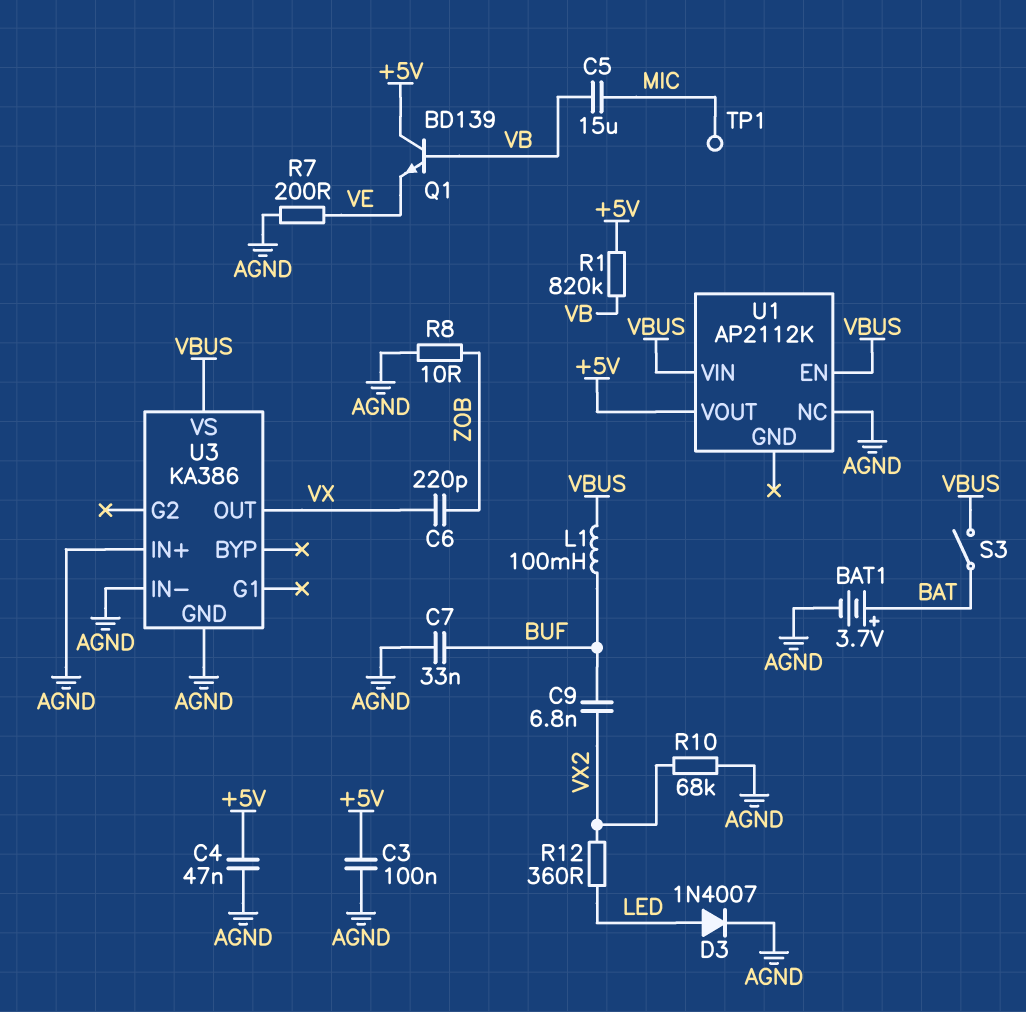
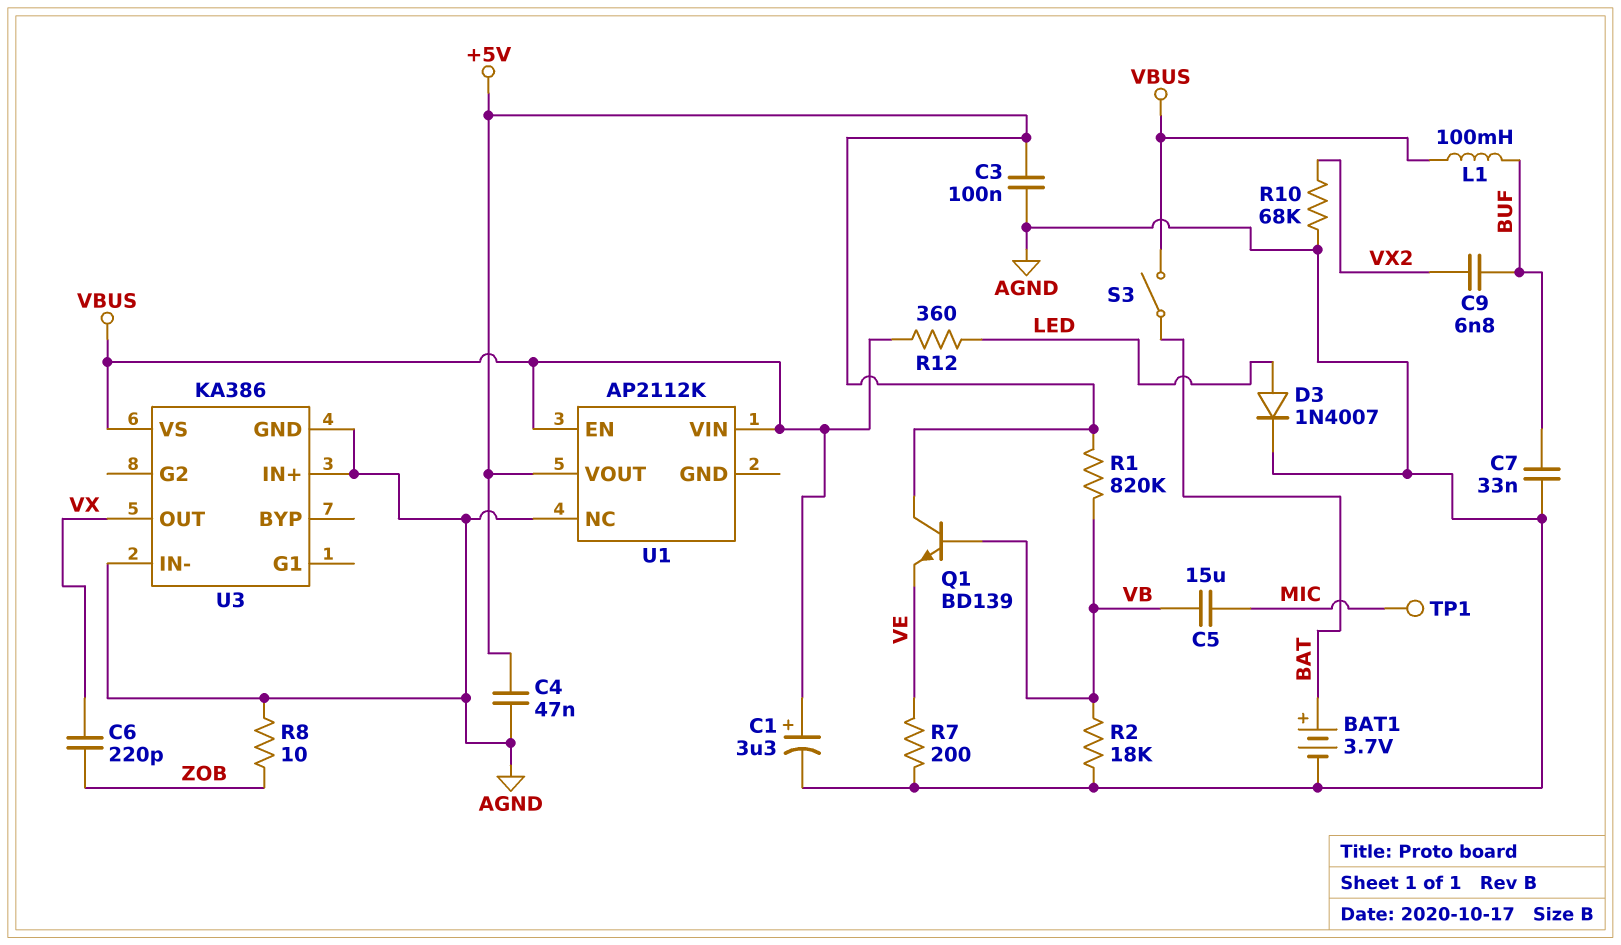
C1: none -> 3.3uF (plus VBUS, minus AGND)
R2: none -> 18k (AGND, VB)
R12: 360 (LED, VX2) -> 360 (LED, VBUS)

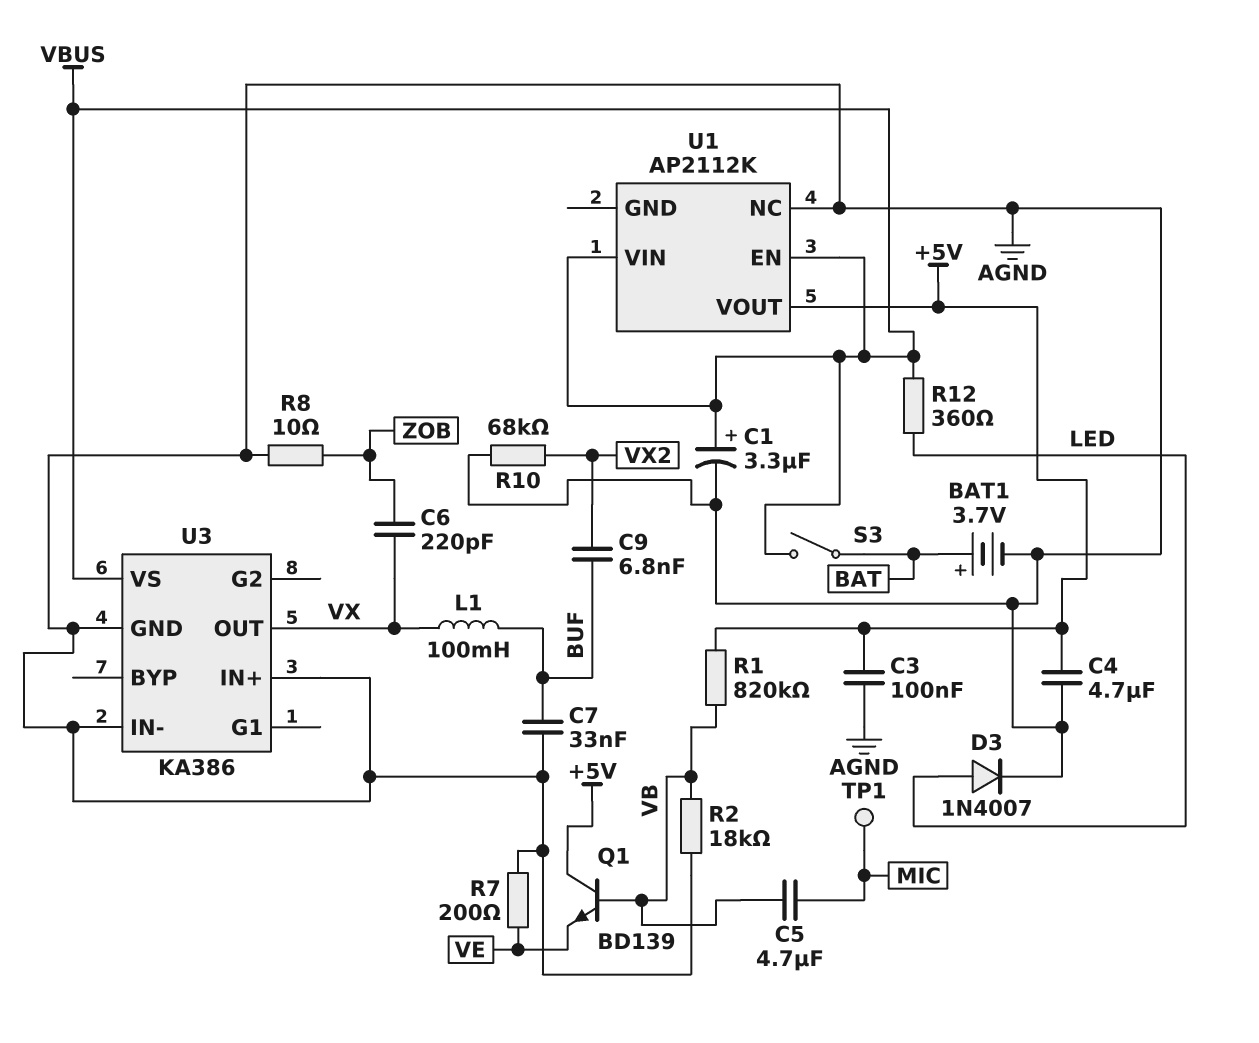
C4: 47nF (+5V, AGND) -> 4.7uF (+5V, AGND)
C5: 15uF (MIC, VB) -> 4.7uF (MIC, VB)
L1: 100mH (BUF, VBUS) -> 100mH (BUF, VX)

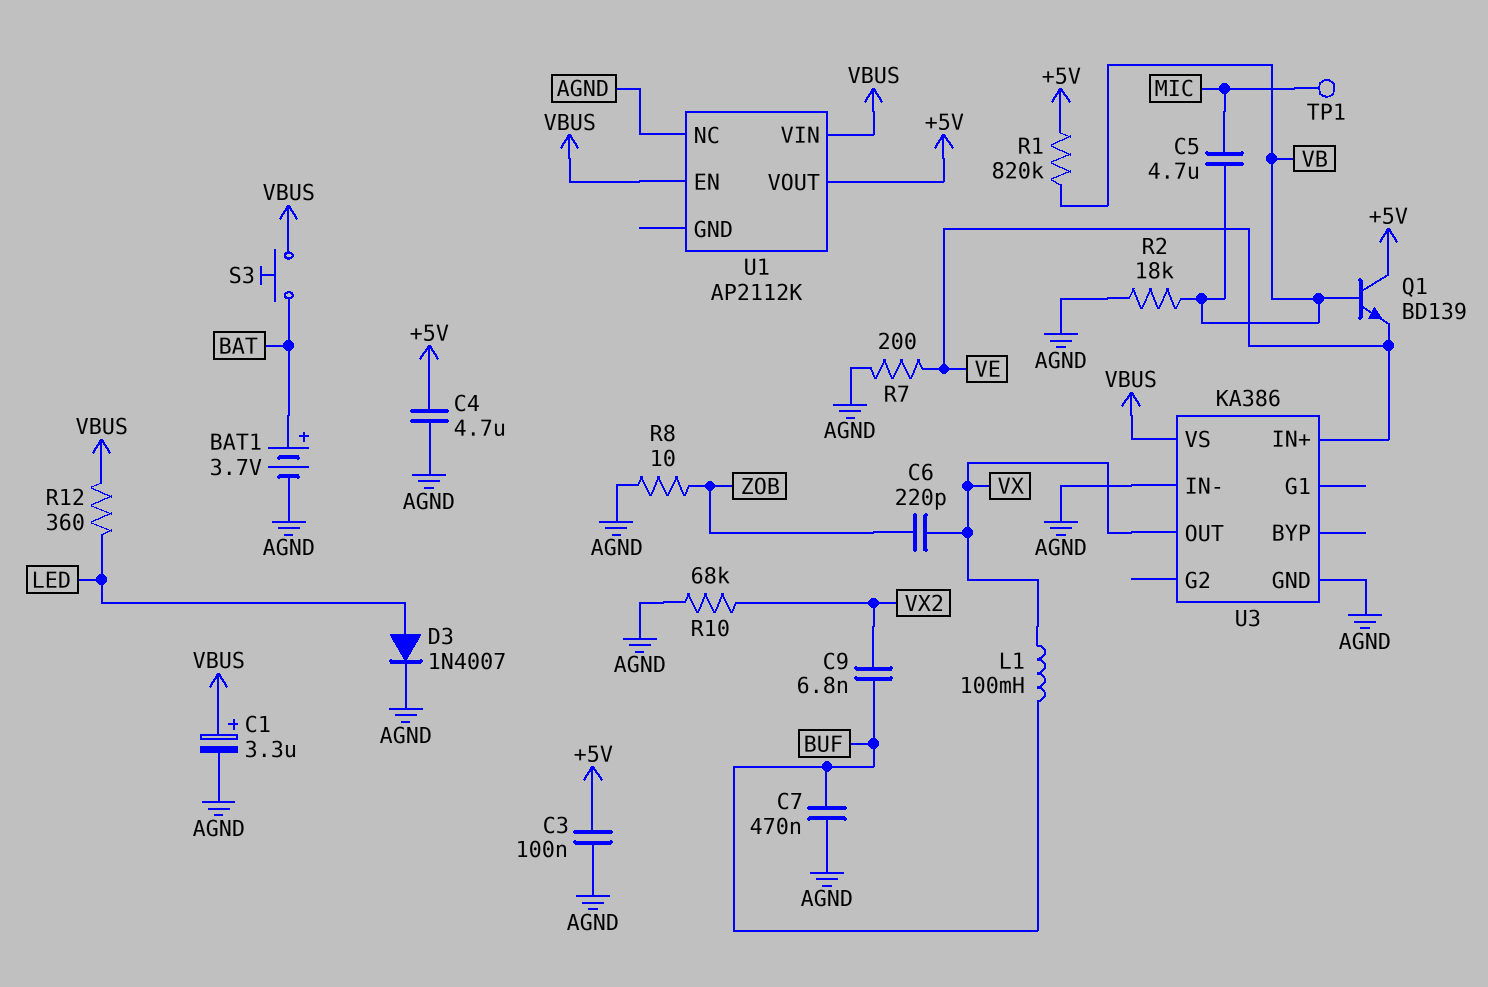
C7: 33nF (AGND, BUF) -> 470nF (AGND, BUF)
S3: switch (BAT, VBUS) -> button (BAT, VBUS)
U3 pin IN+: AGND -> VE

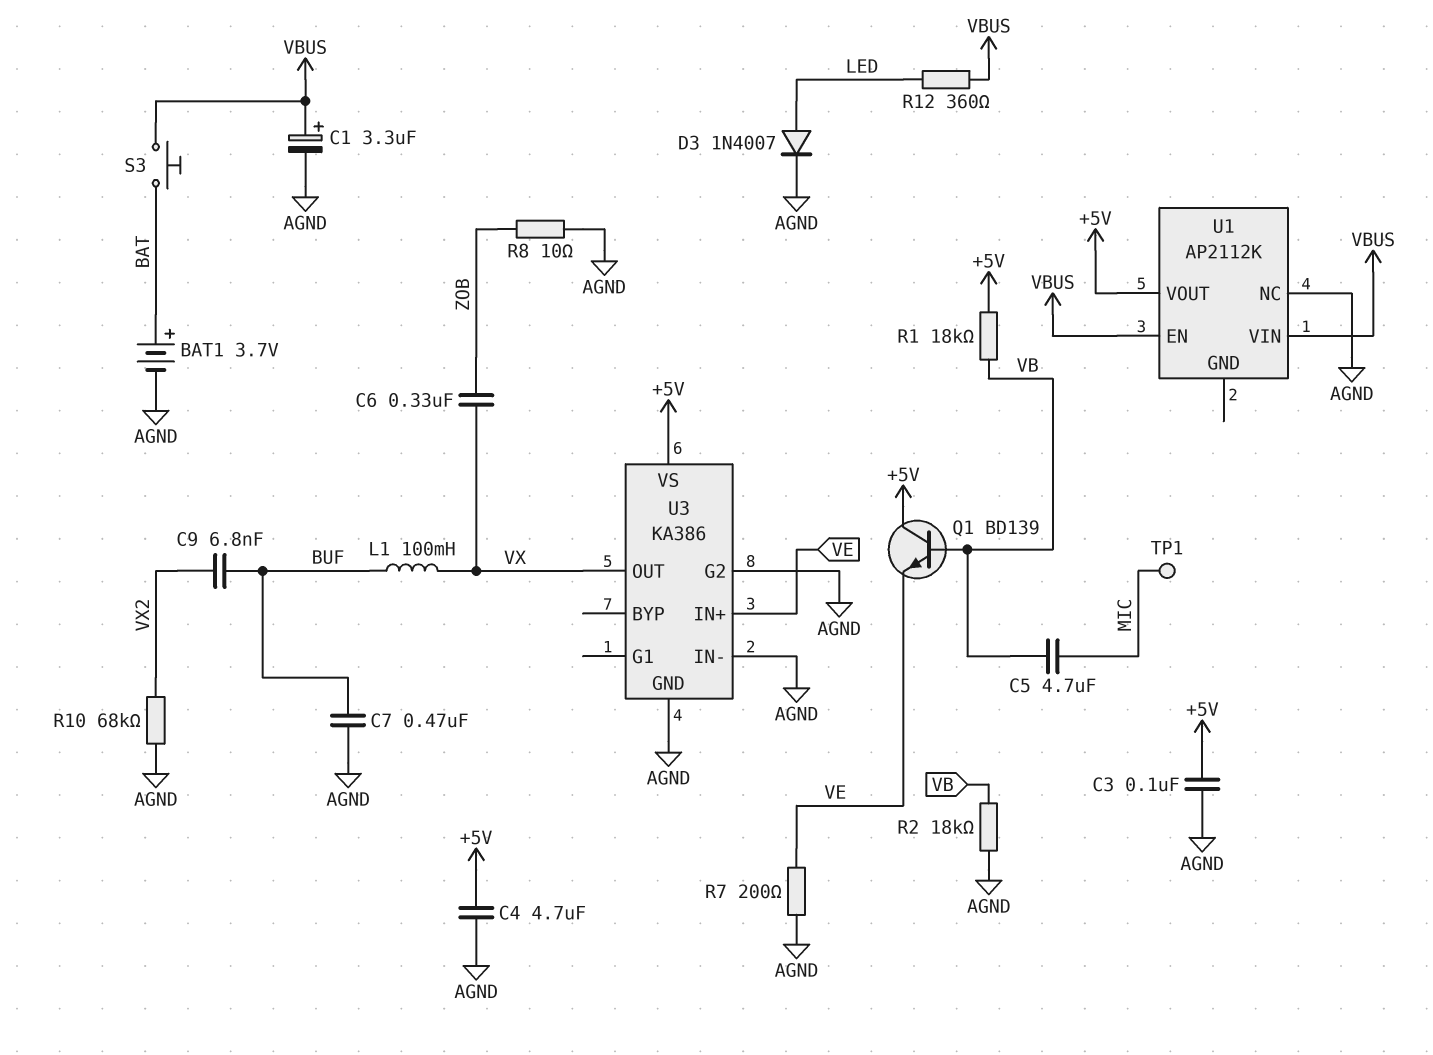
C6: 220pF (VX, ZOB) -> 330nF (VX, ZOB)
R1: 820k (+5V, VB) -> 18k (+5V, VB)
U3 pin G2: none -> AGND
U3 pin VS: VBUS -> +5V

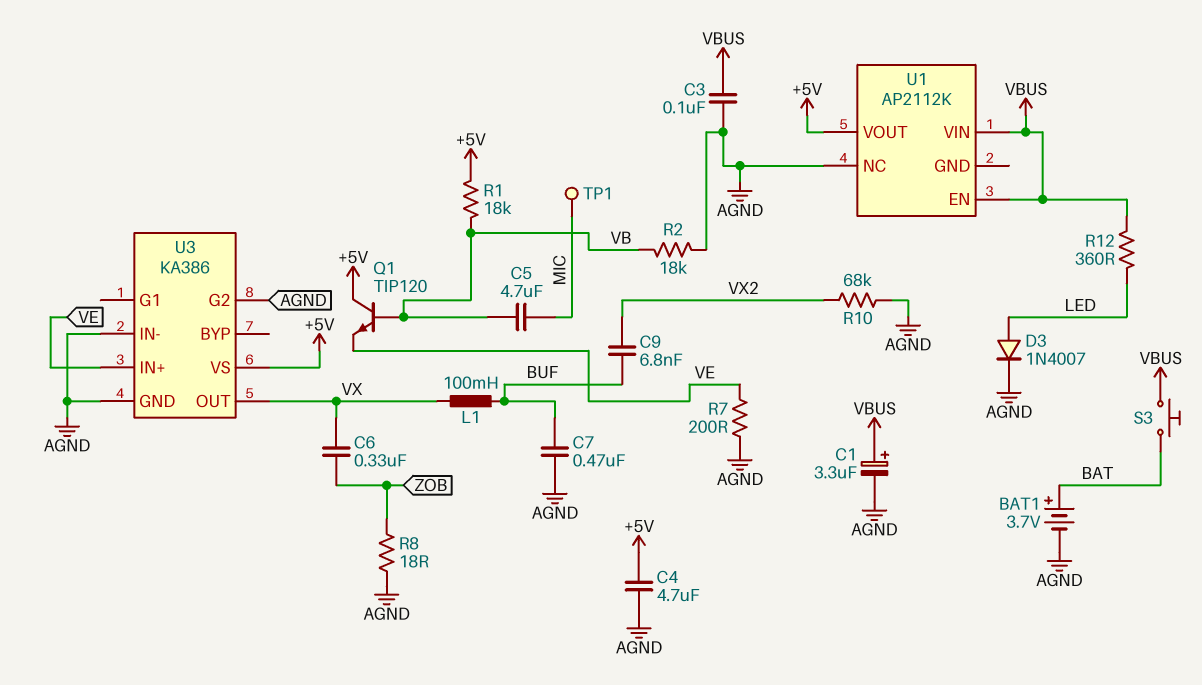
C3: 100nF (+5V, AGND) -> 100nF (AGND, VBUS)
Q1: NPN BD139 (B VB, C +5V, E VE) -> NPN TIP120 (B VB, C +5V, E VE)
R8: 10 (AGND, ZOB) -> 18 (AGND, ZOB)

